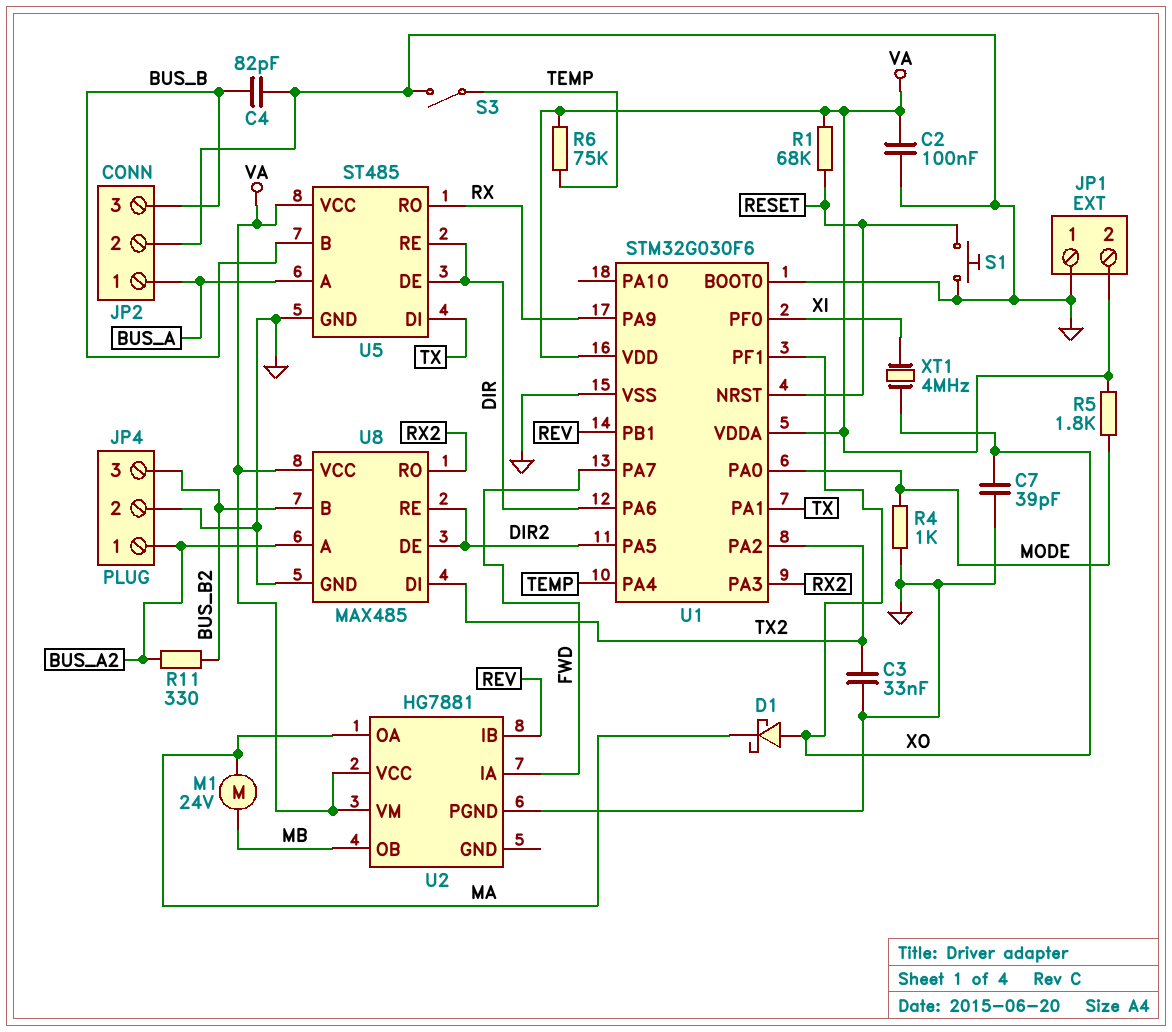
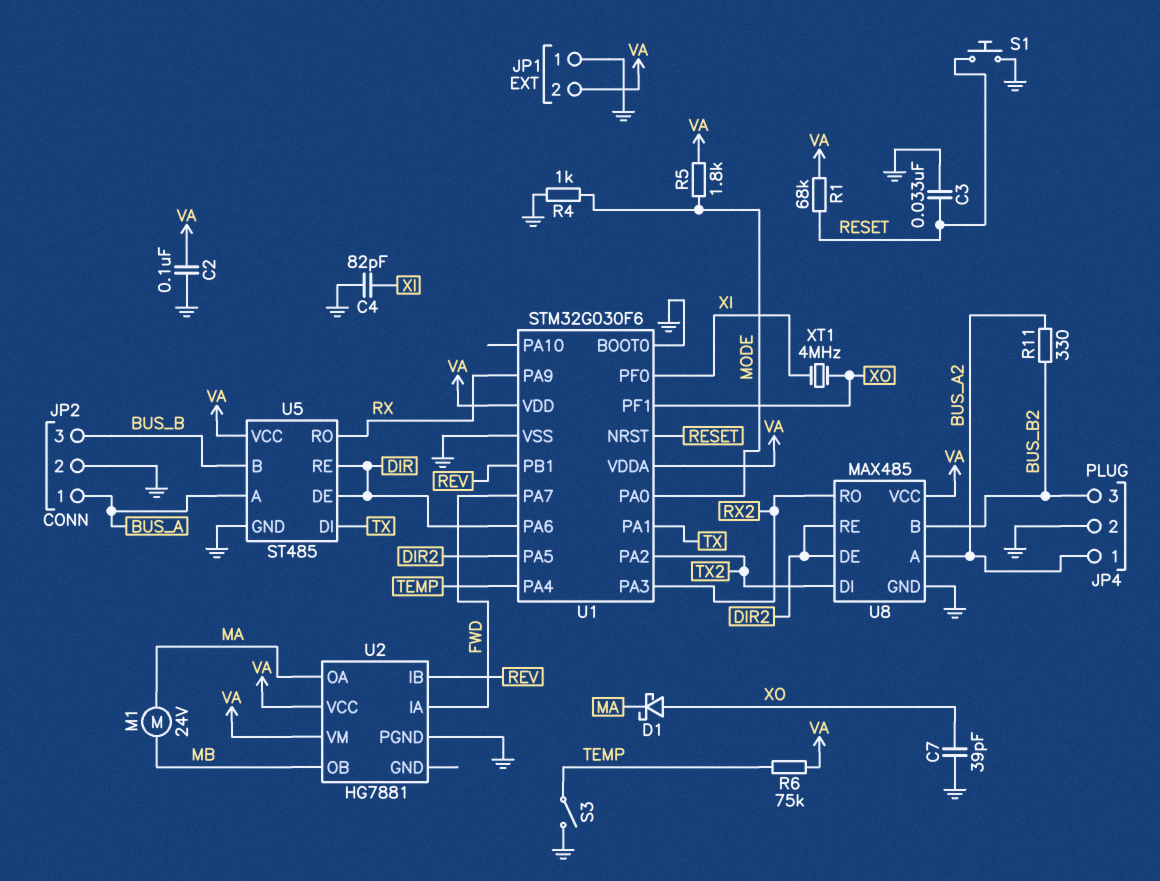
C3: 33nF (GND, TX2) -> 33nF (GND, RESET)
C4: 82pF (BUS_B, GND) -> 82pF (GND, XI)

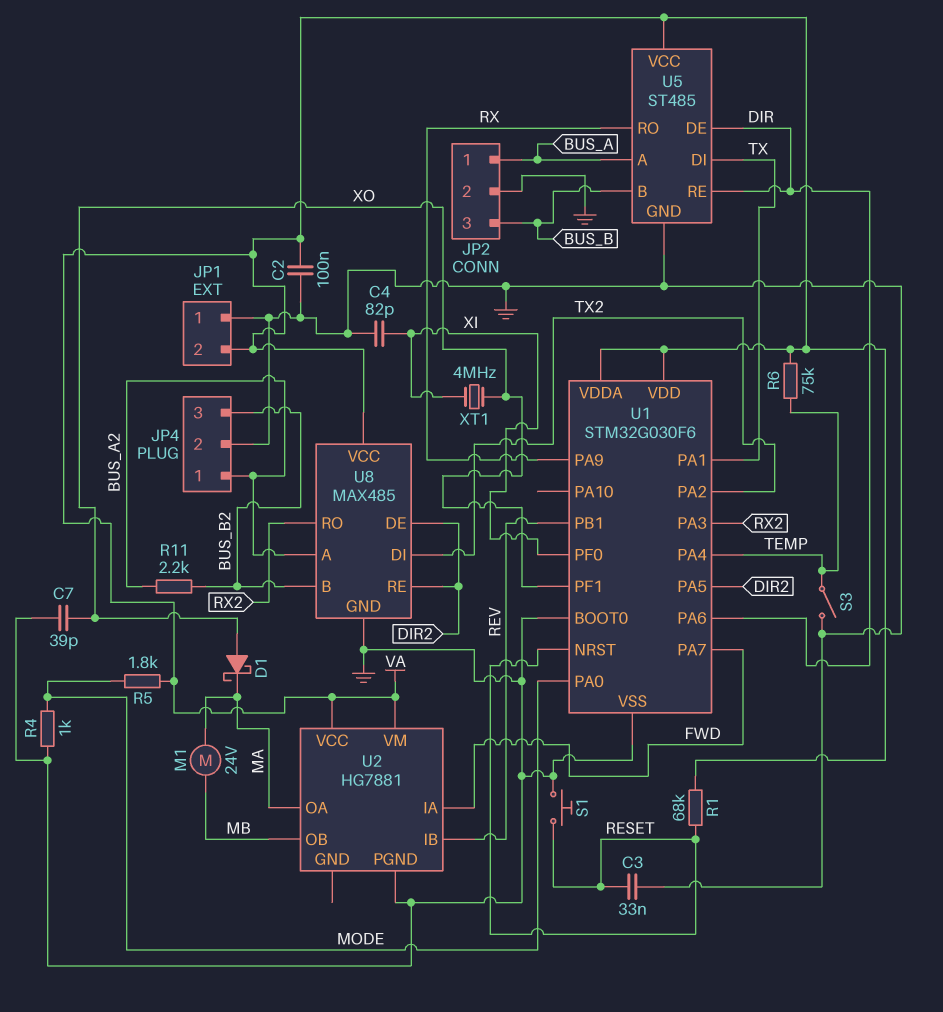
R11: 330 (BUS_A2, BUS_B2) -> 2.2k (BUS_A2, BUS_B2)

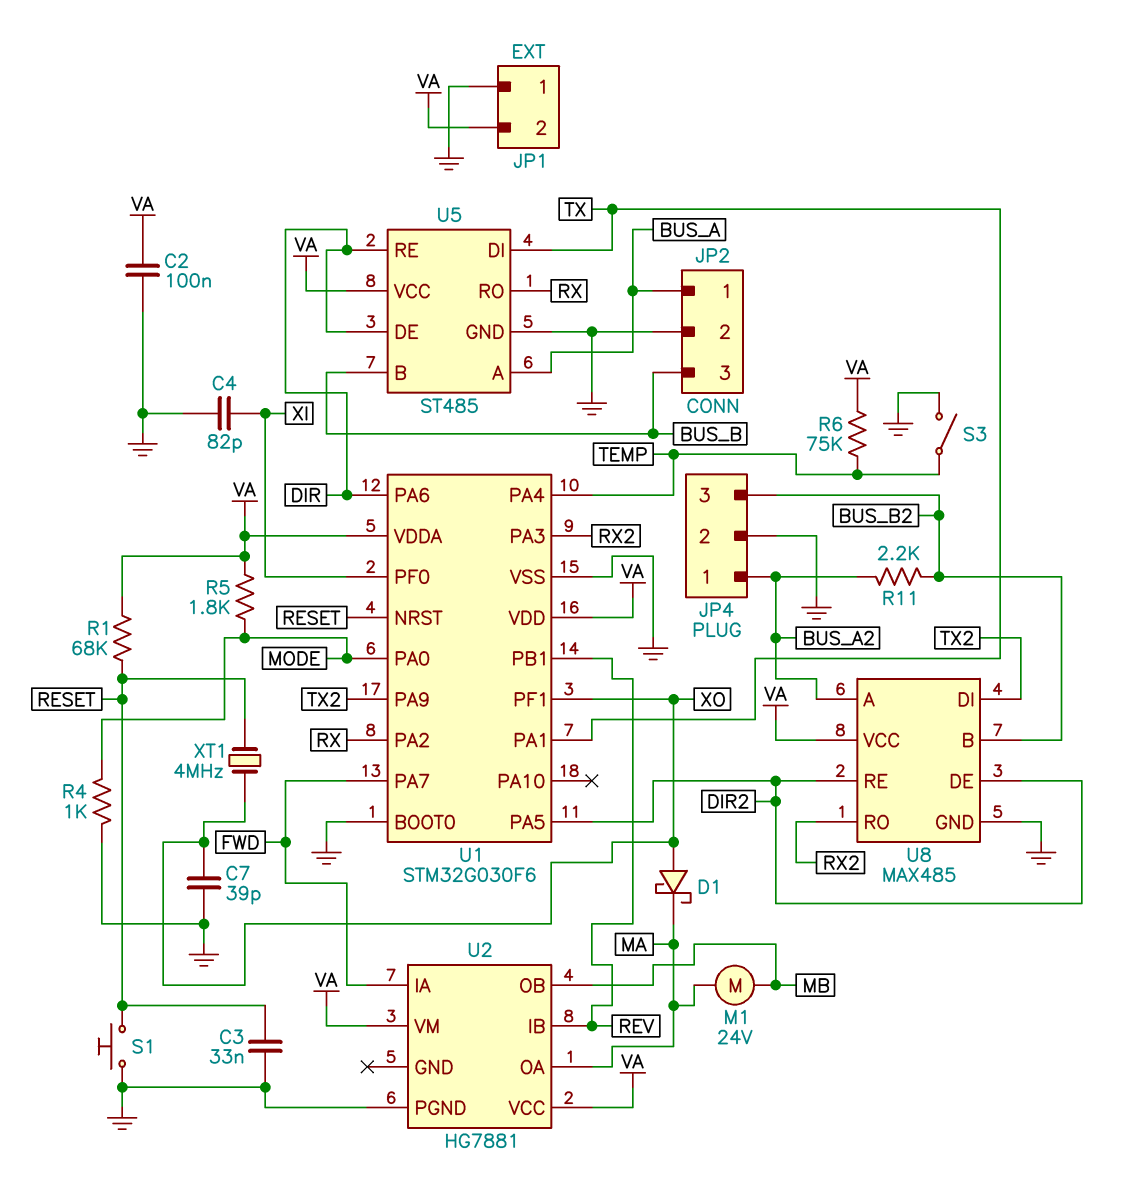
U1 pin PA2: TX2 -> RX
U1 pin PA9: RX -> TX2
XT1: 4MHz (XI, XO) -> 4MHz (RESET, XO)

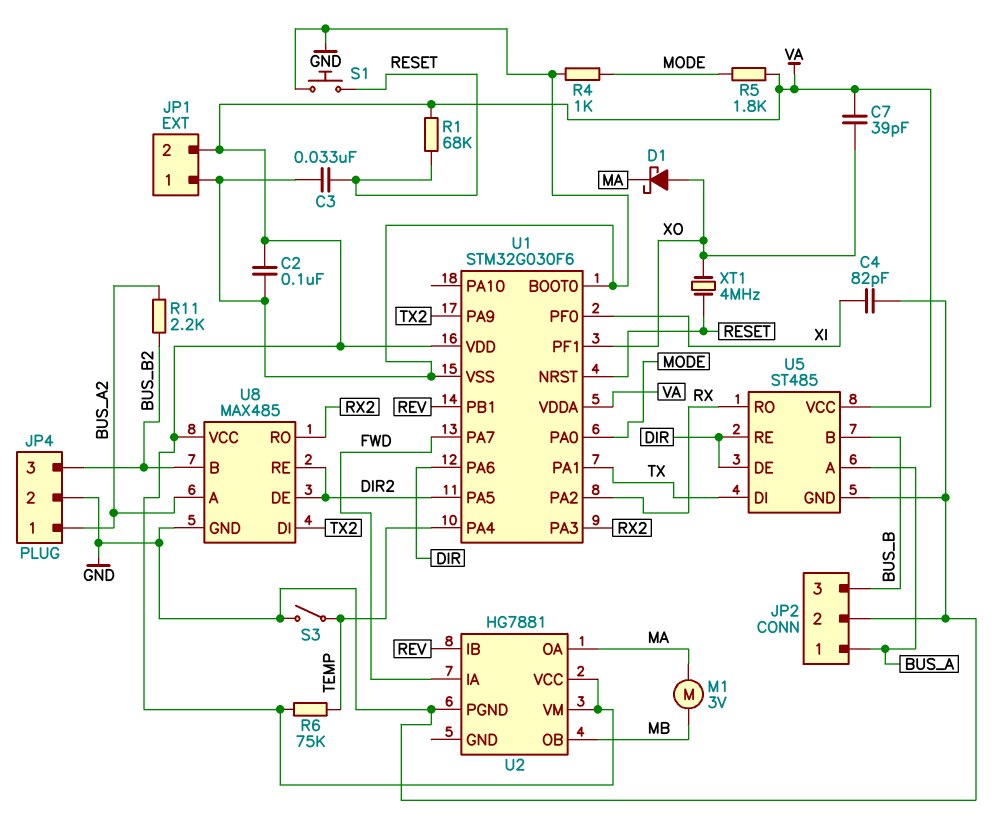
C7: 39pF (GND, XO) -> 39pF (VA, XO)
M1: motor 24V (MA, MB) -> motor 3V (MA, MB)

